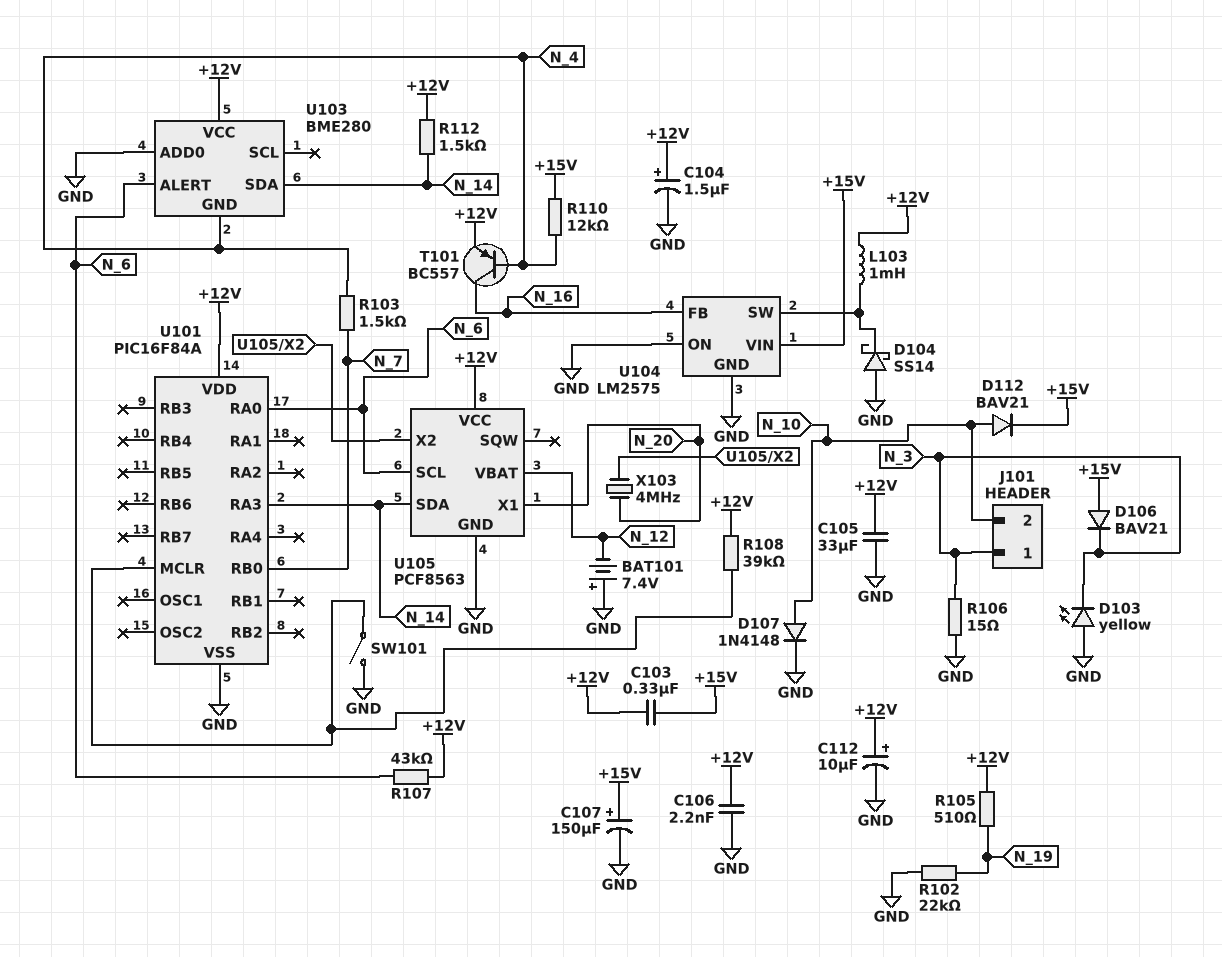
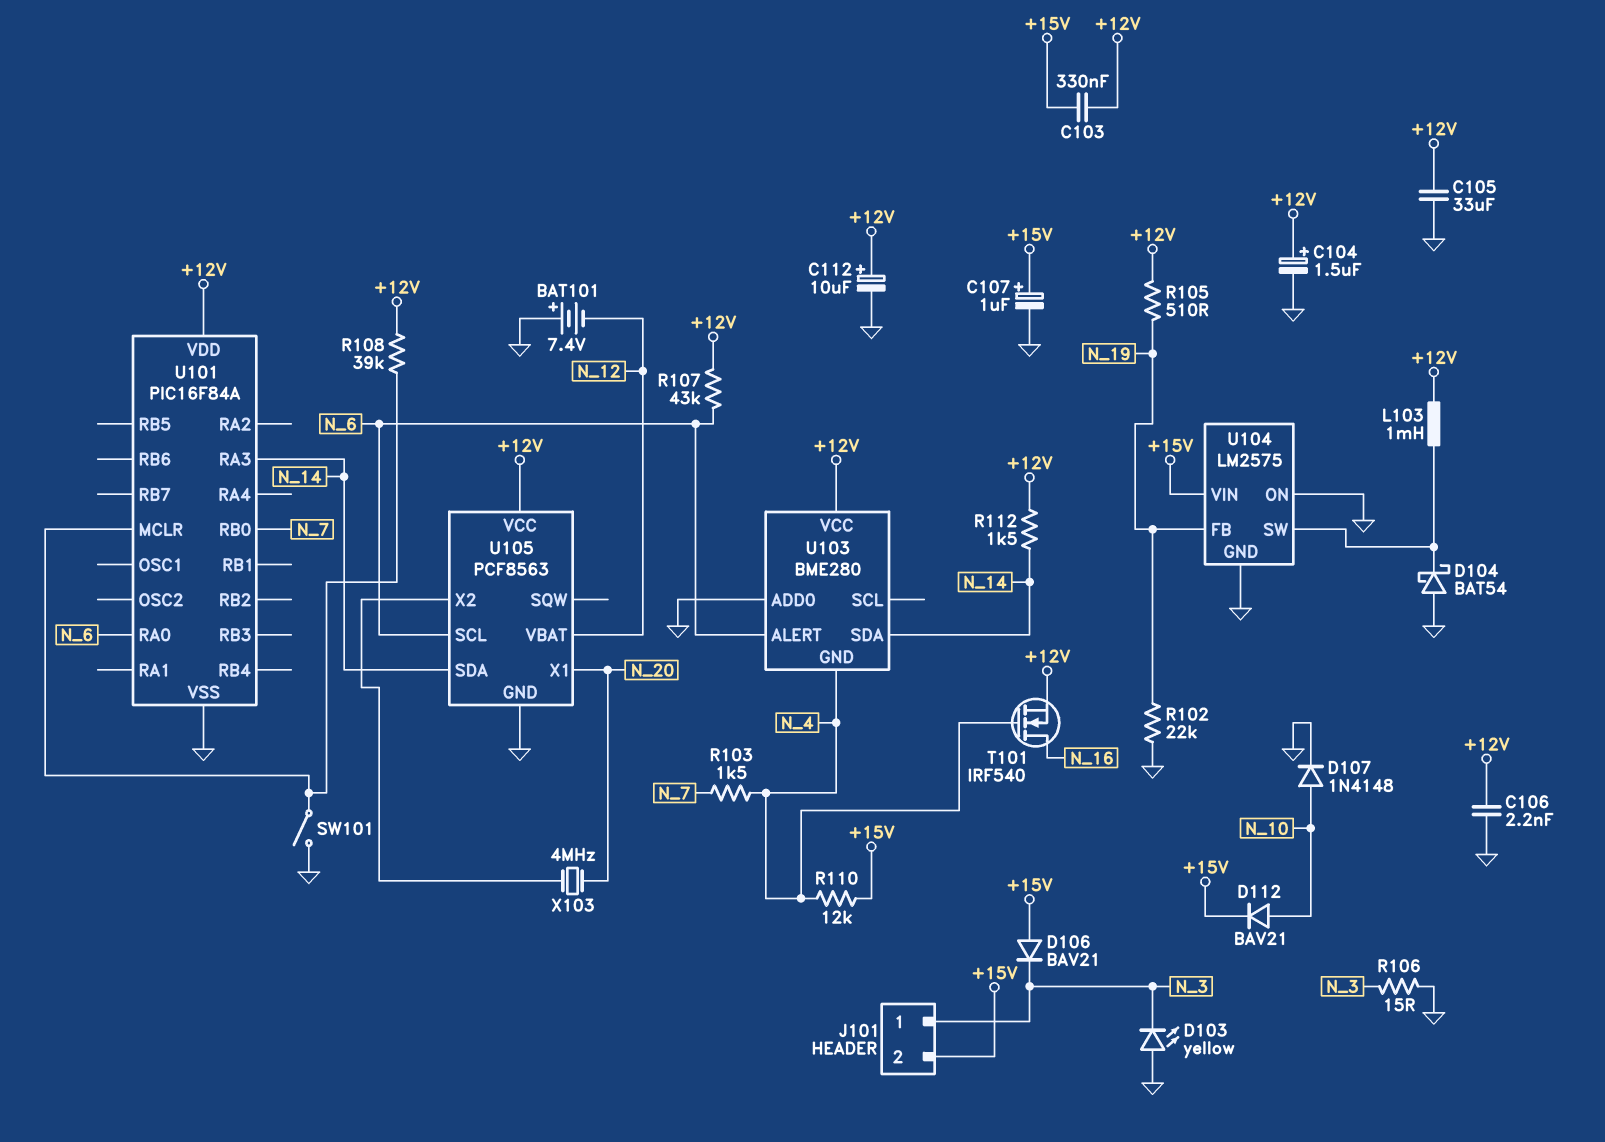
C107: 150uF (plus +15V, minus GND) -> 1uF (plus +15V, minus GND)
D104: schottky SS14 (A GND, K U104/SW) -> schottky BAT54 (A GND, K U104/SW)
J101 pin 2: N_10 -> +15V
T101: PNP BC557 (B N_4, C N_16, E +12V) -> NMOS IRF540 (G N_4, D N_16, S +12V)
U104 pin FB: N_16 -> N_19

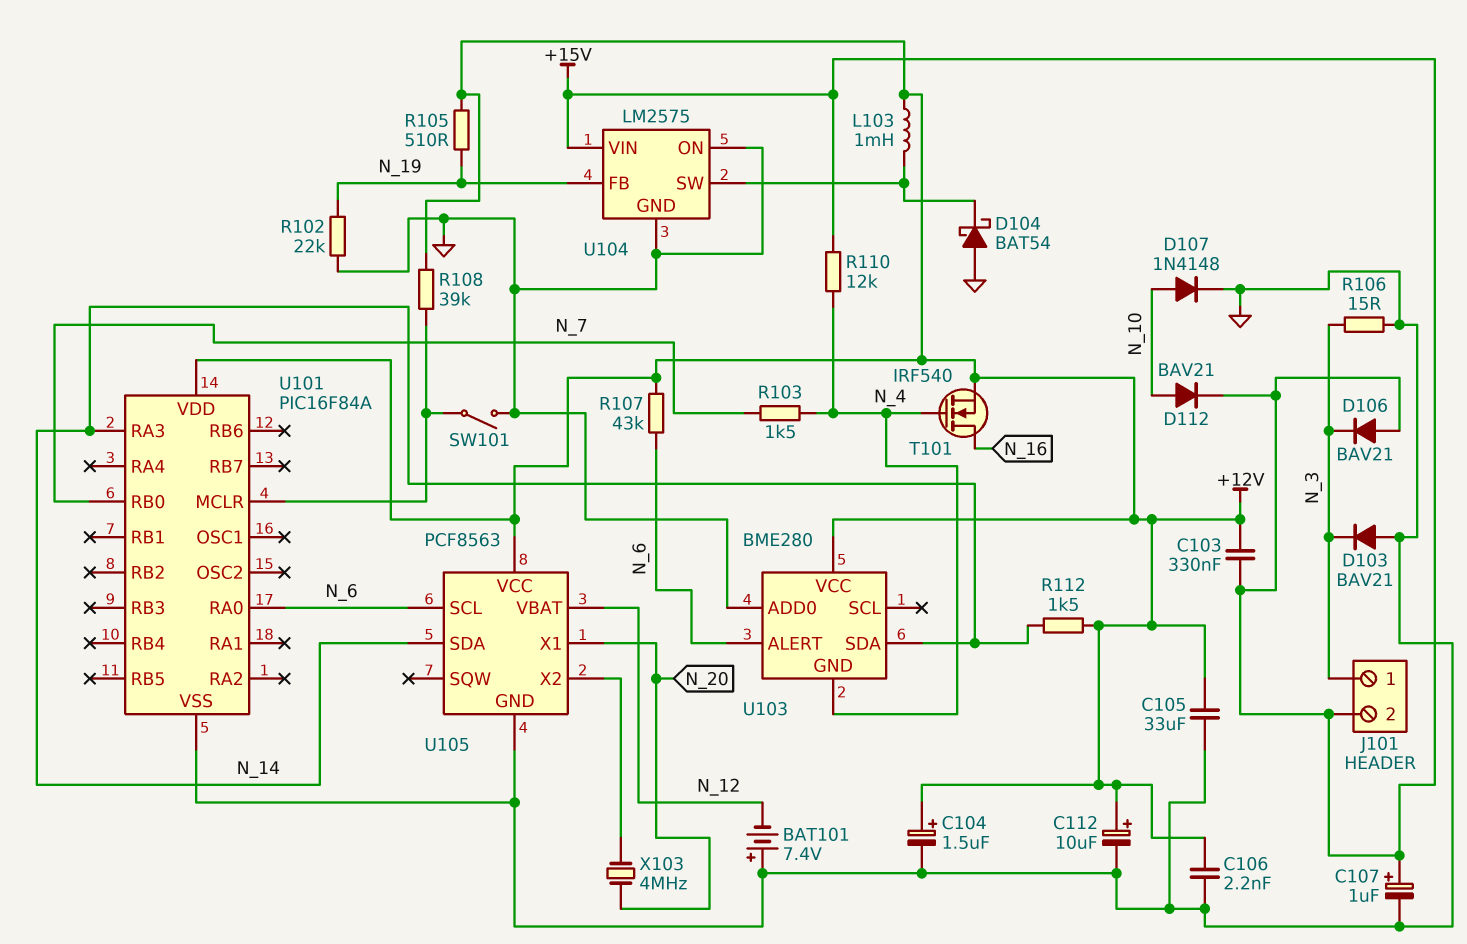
D103: LED yellow (A GND, K N_3) -> diode BAV21 (A GND, K N_3)

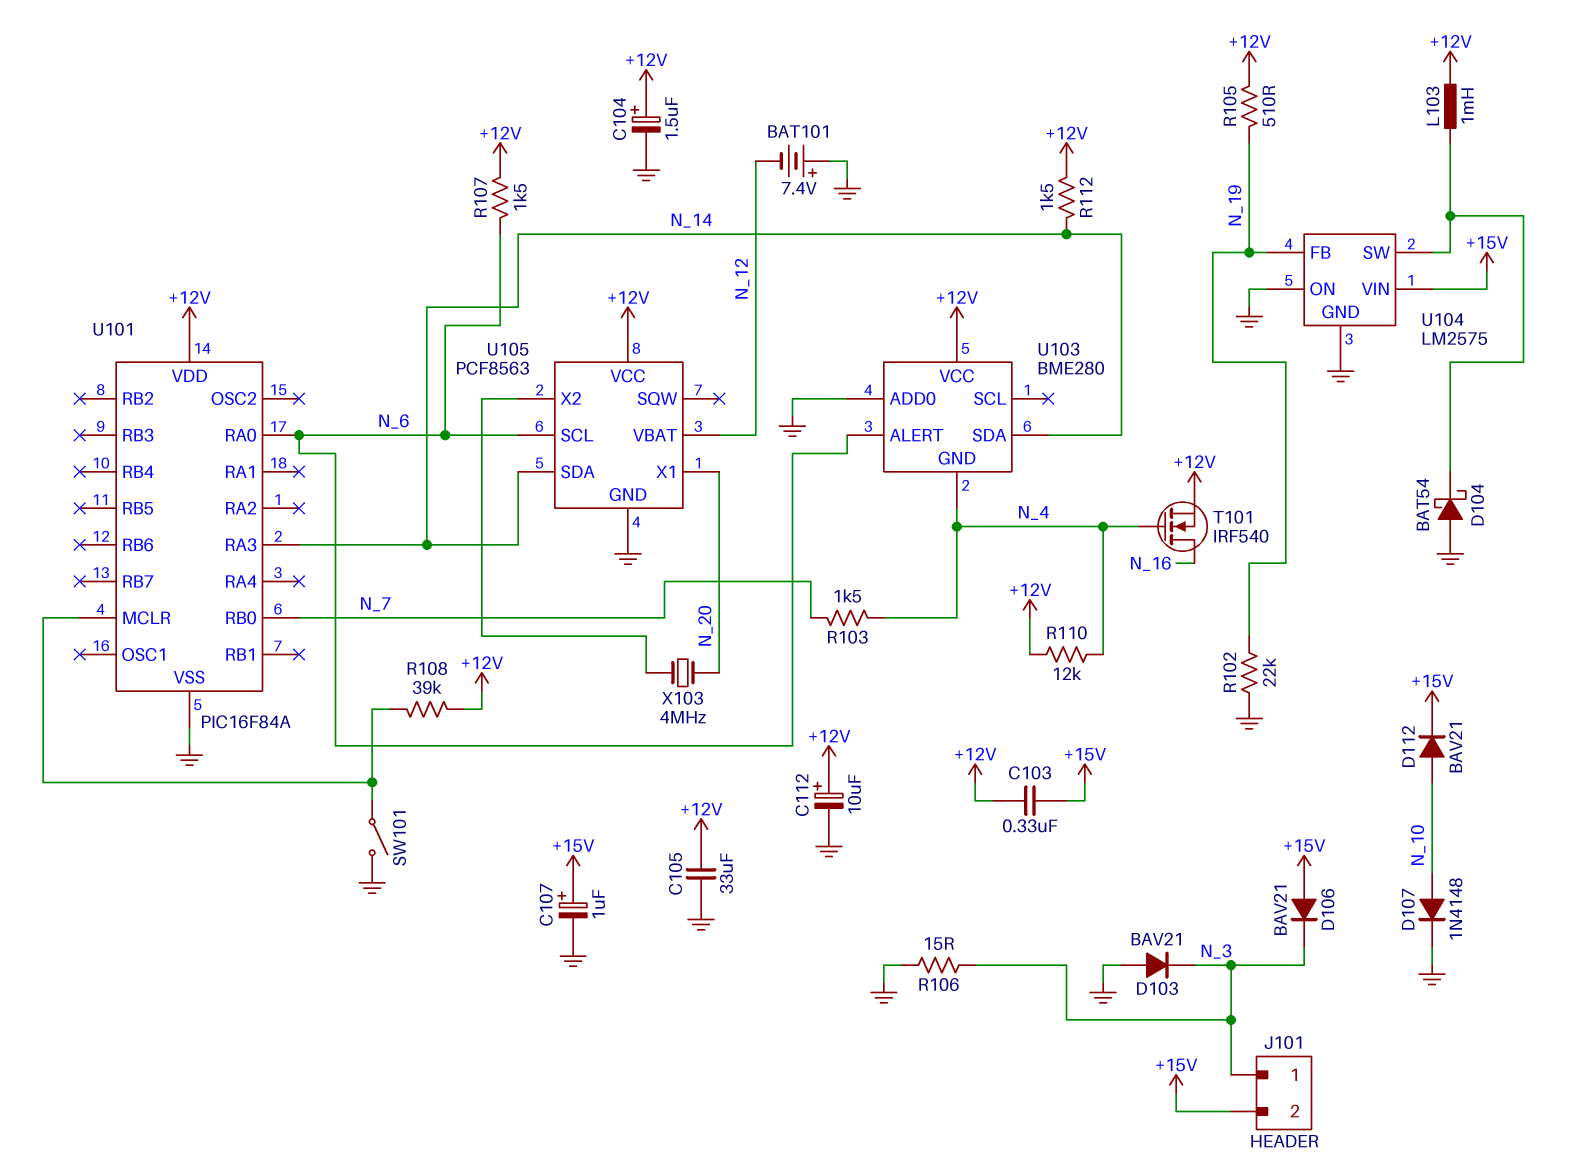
C106: 2.2nF (+12V, GND) -> none
R107: 43k (+12V, N_6) -> 1.5k (+12V, N_6)
R110: 12k (+15V, N_4) -> 12k (+12V, N_4)

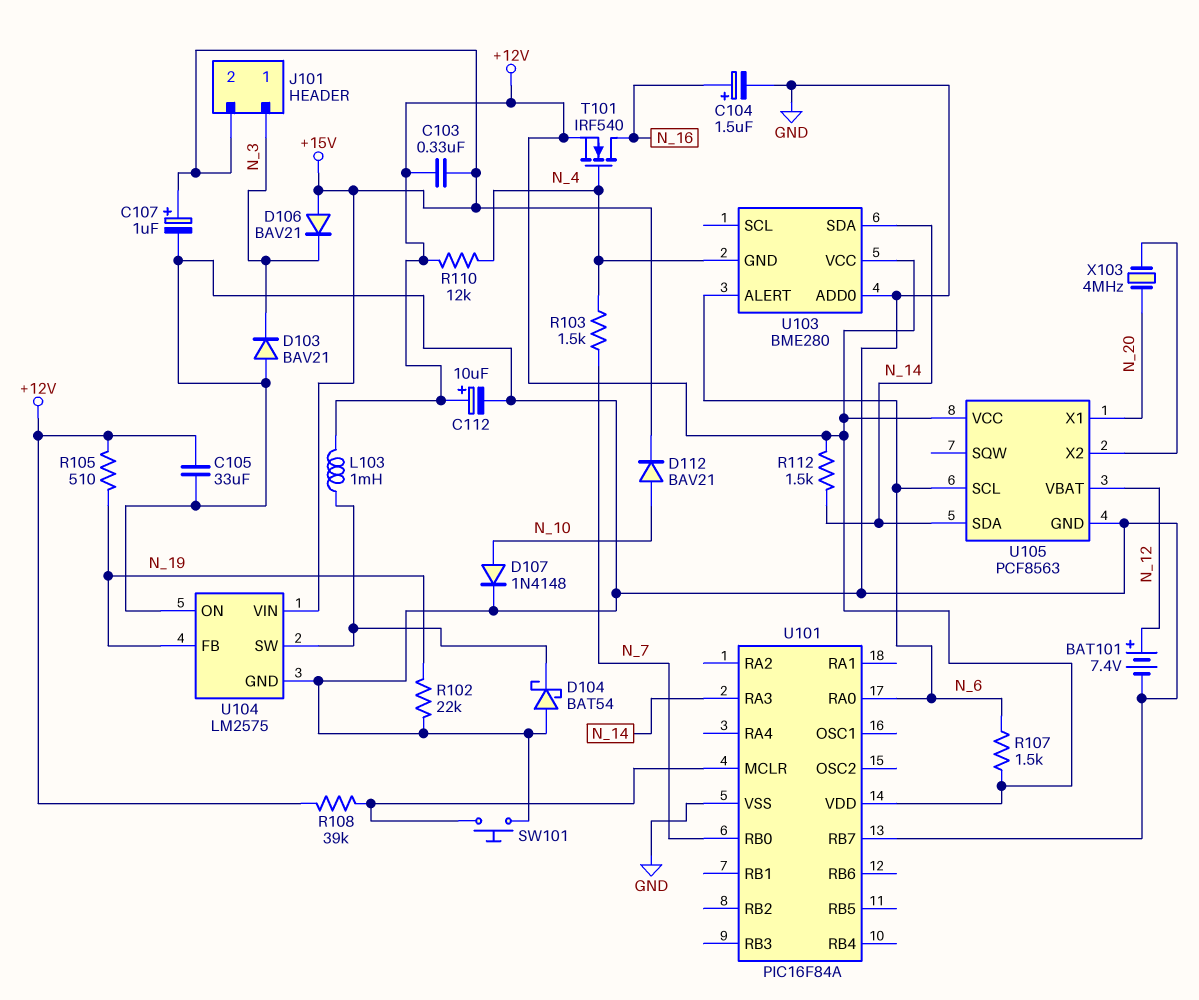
BAT101: 7.4V (plus GND, minus N_12) -> 7.4V (plus N_12, minus GND)
C104: 1.5uF (plus +12V, minus GND) -> 1.5uF (plus N_16, minus GND)
R106: 15 (GND, N_3) -> none
SW101: switch (GND, U101/MCLR) -> button (GND, U101/MCLR)
U101 pin RB7: none -> GND

